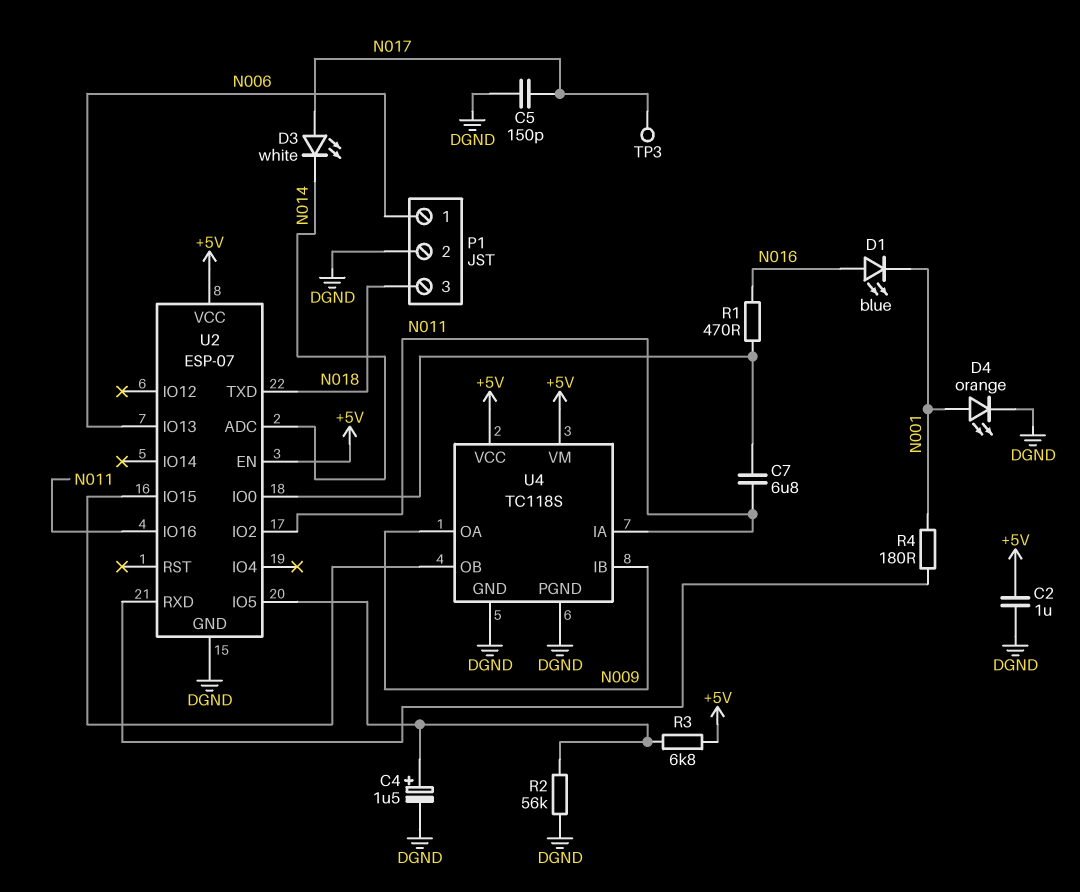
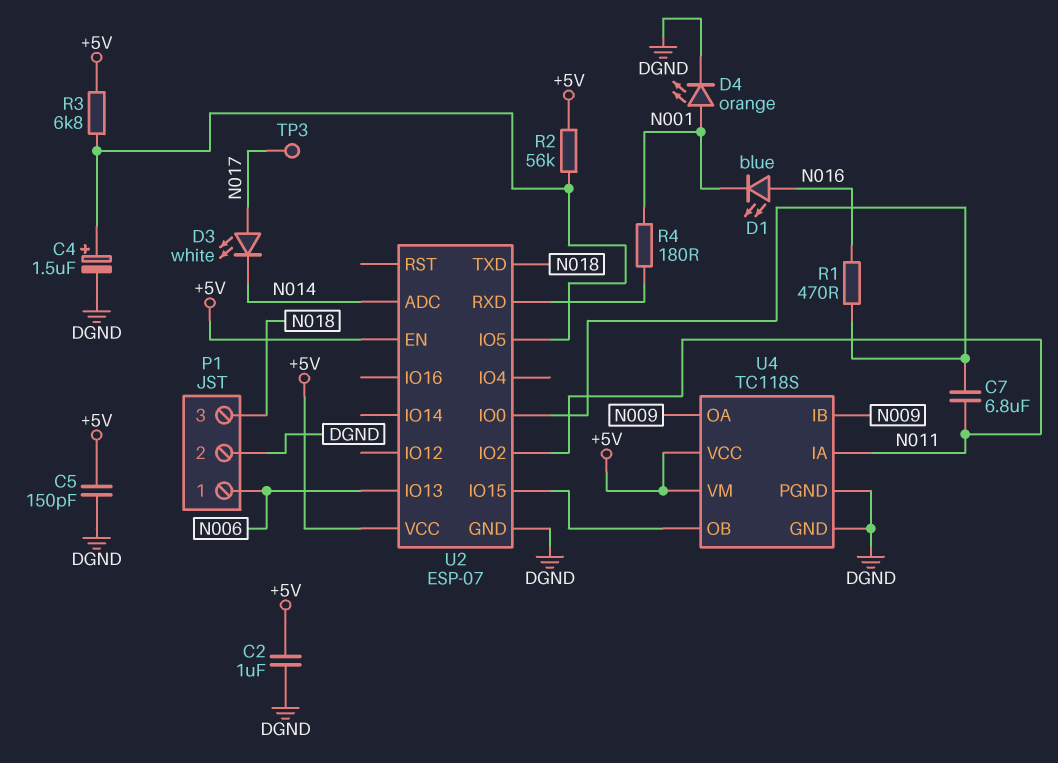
C5: 150pF (DGND, N017) -> 150pF (+5V, DGND)
R2: 56k (DGND, U2/IO5) -> 56k (+5V, U2/IO5)
U2 pin IO16: N011 -> none

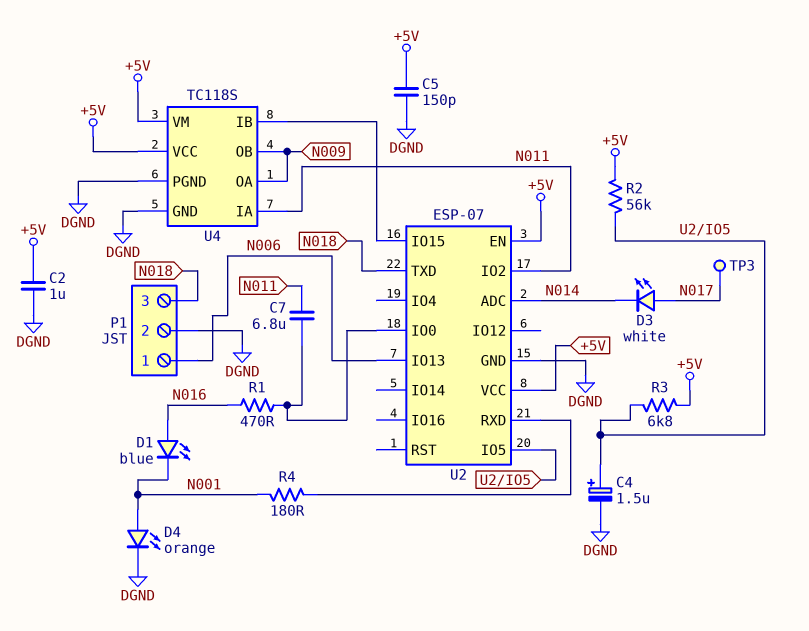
U4 pin IB: N009 -> U2/IO15
U4 pin OB: U2/IO15 -> N009

